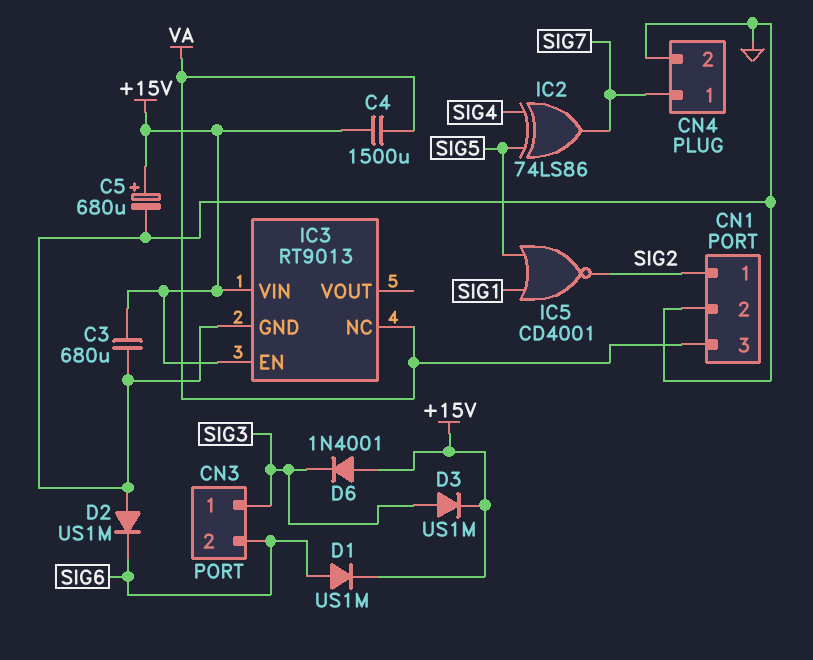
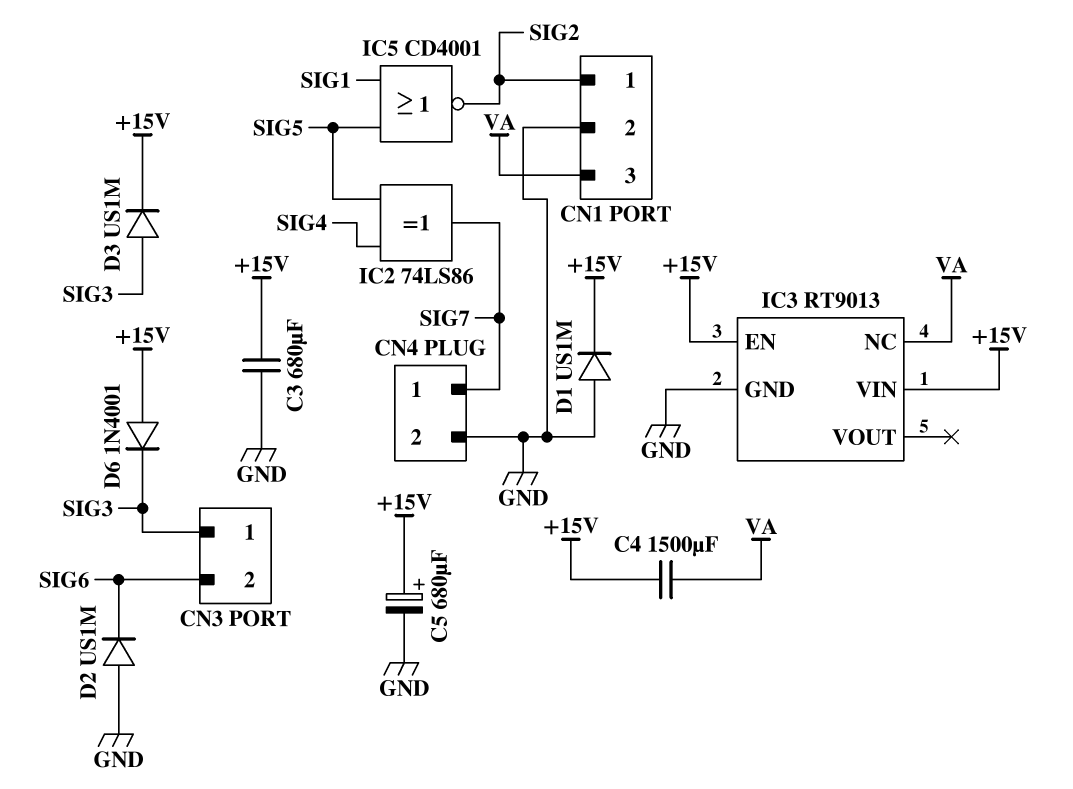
D1: diode US1M (A SIG6, K +15V) -> diode US1M (A GND, K +15V)

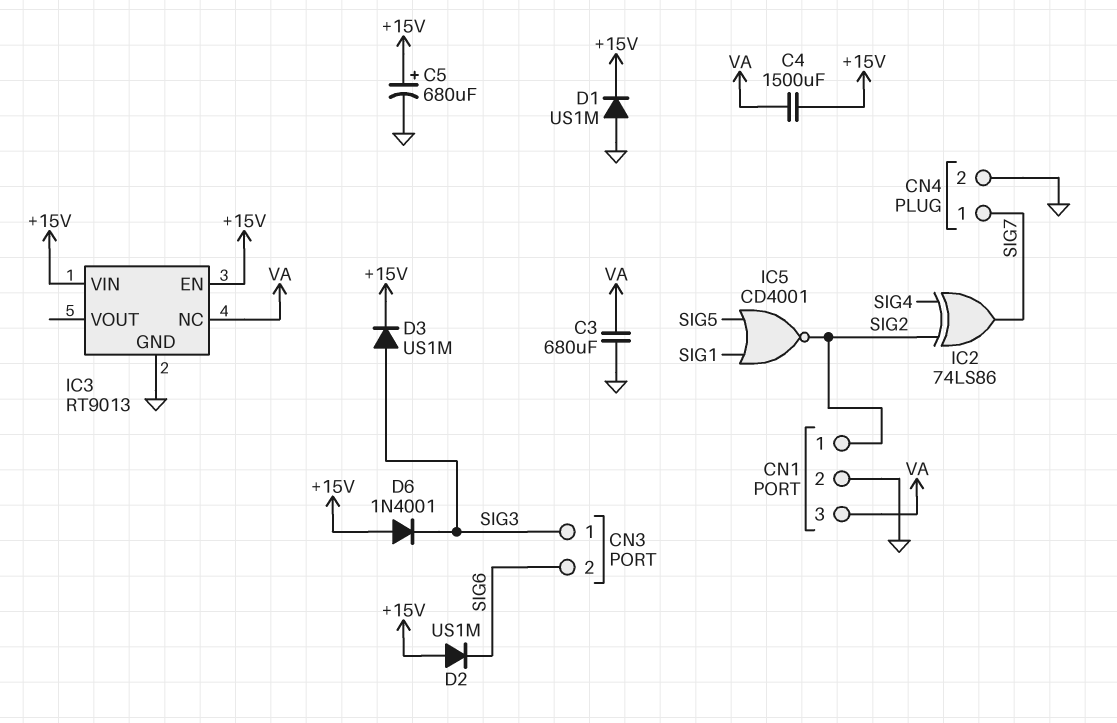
C3: 680uF (+15V, GND) -> 680uF (GND, VA)
D2: diode US1M (A GND, K SIG6) -> diode US1M (A +15V, K SIG6)
IC2: XOR 74LS86 (in SIG4, in SIG5, out SIG7) -> XOR 74LS86 (in SIG2, in SIG4, out SIG7)

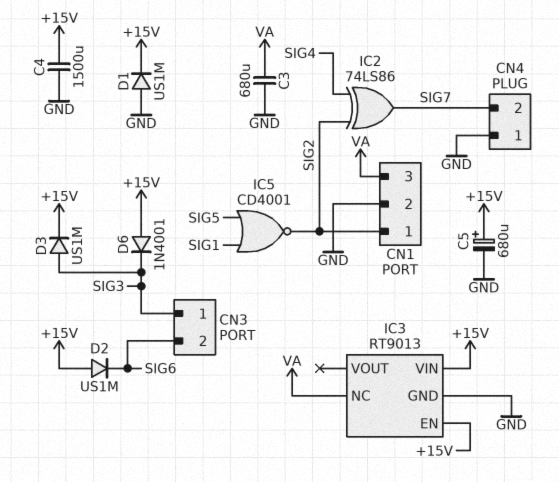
C4: 1500uF (+15V, VA) -> 1500uF (+15V, GND)
CN4 pin 1: SIG7 -> GND
CN4 pin 2: GND -> SIG7

